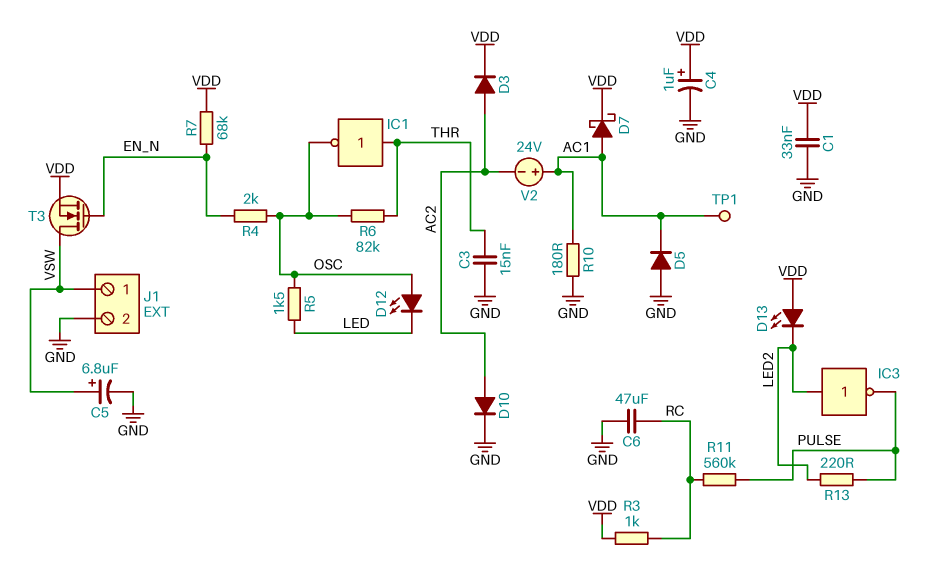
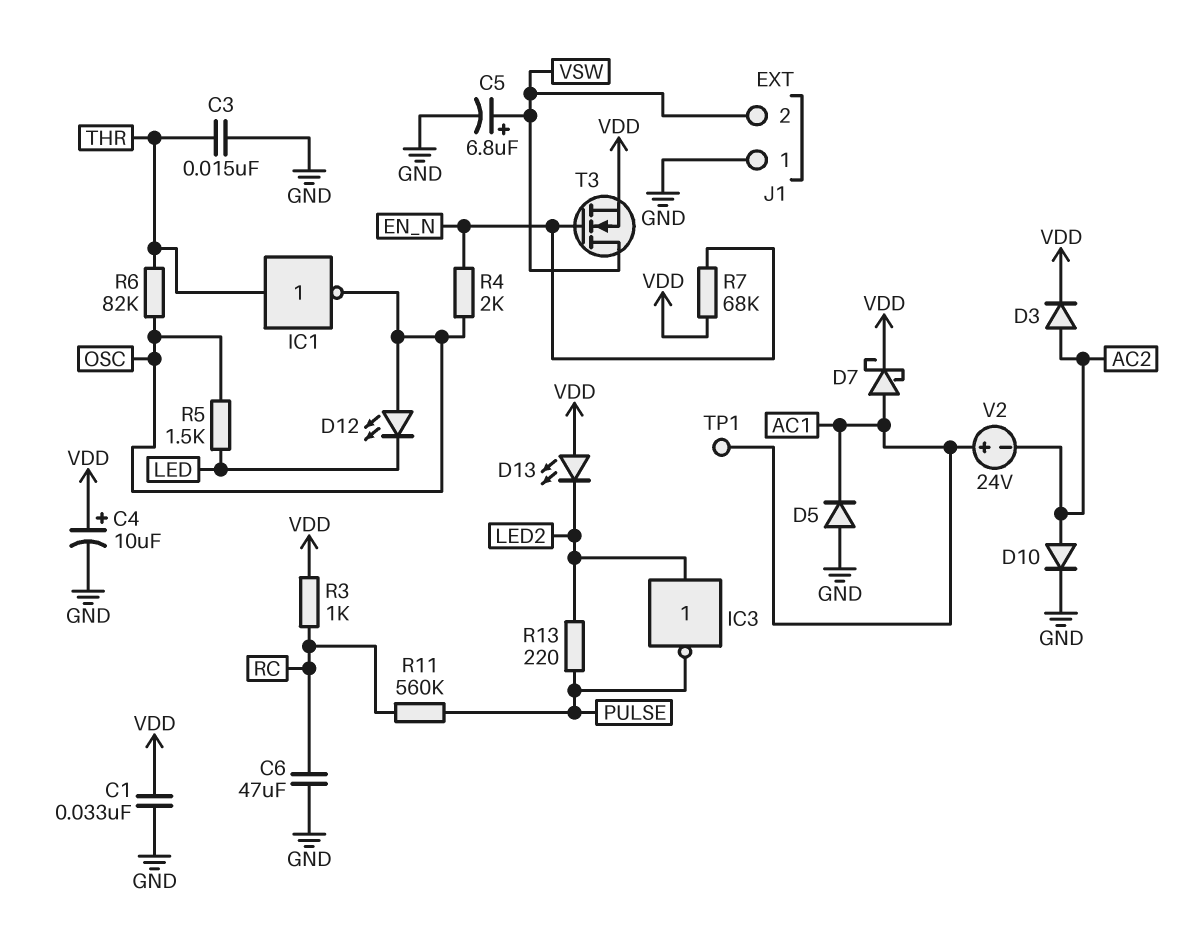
C4: 1uF (plus VDD, minus GND) -> 10uF (plus VDD, minus GND)
J1 pin 1: VSW -> GND
J1 pin 2: GND -> VSW
R10: 180 (AC1, GND) -> none

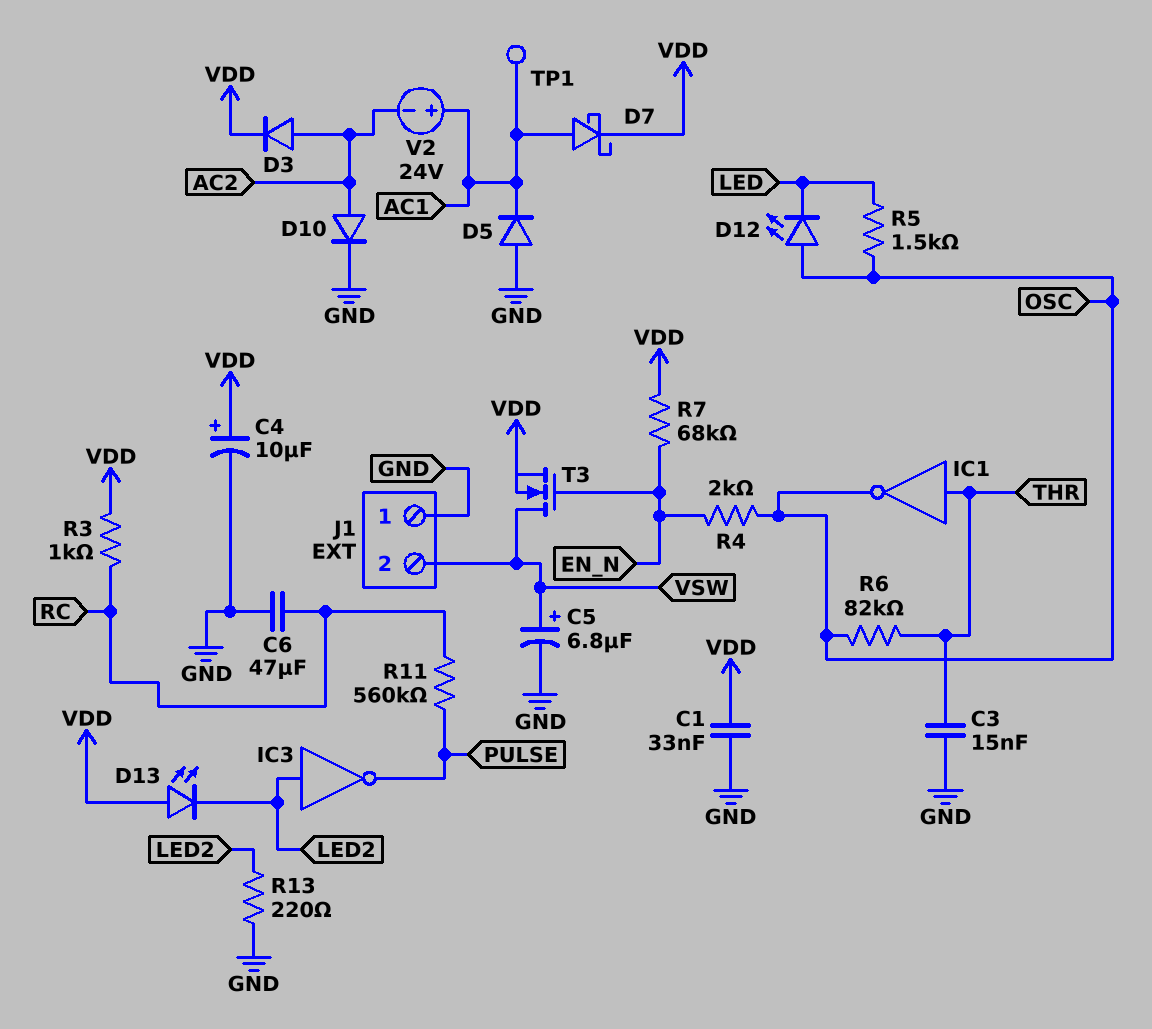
R13: 220 (LED2, PULSE) -> 220 (GND, LED2)

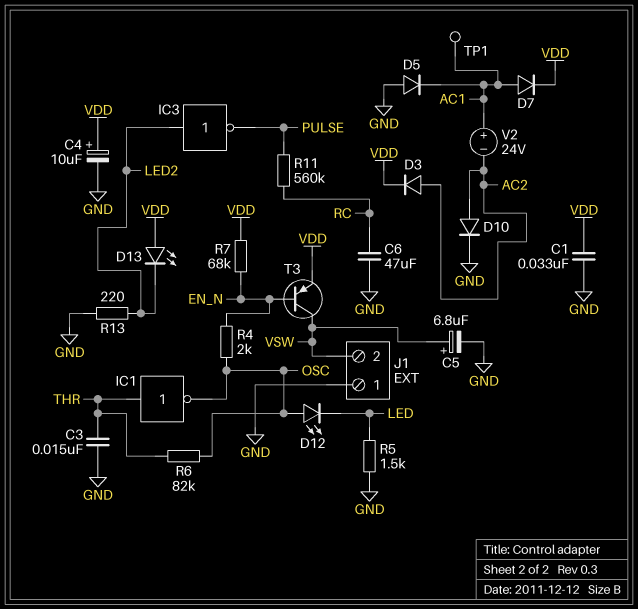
D7: schottky (A AC1, K VDD) -> diode (A AC1, K VDD)
R3: 1k (RC, VDD) -> none
R5: 1.5k (LED, OSC) -> 1.5k (GND, LED)
T3: NMOS (G EN_N, D VSW, S VDD) -> PNP (B EN_N, C VSW, E VDD)

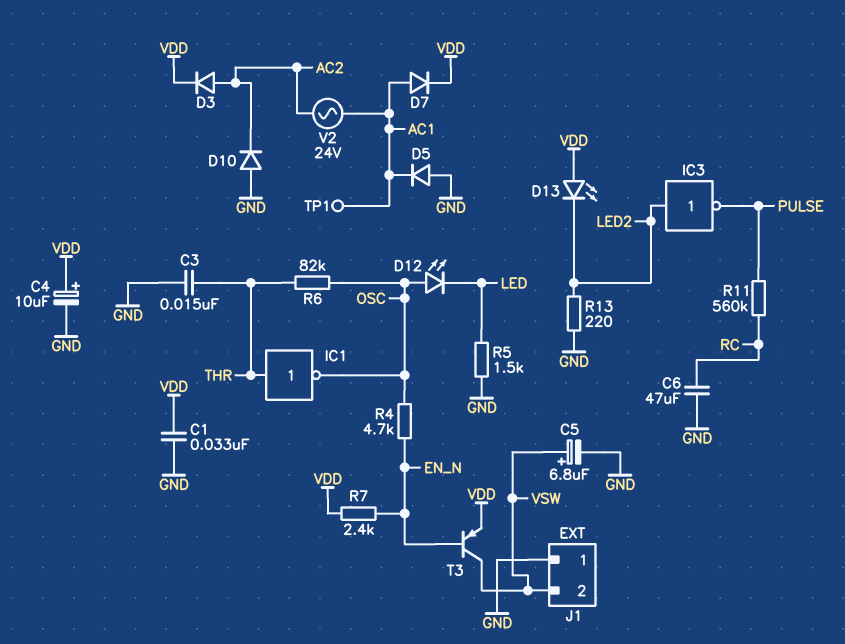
D10: diode (A AC2, K GND) -> diode (A GND, K AC2)
R4: 2k (EN_N, OSC) -> 4.7k (EN_N, OSC)
R7: 68k (EN_N, VDD) -> 2.4k (EN_N, VDD)
V2: 24V (plus AC1, minus AC2) -> AC 24V (AC1, AC2)

